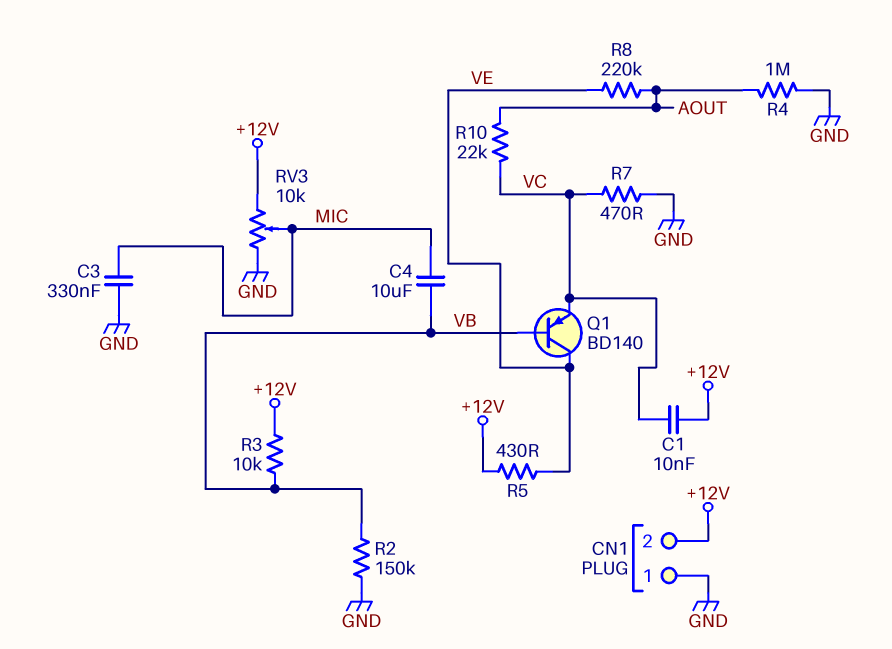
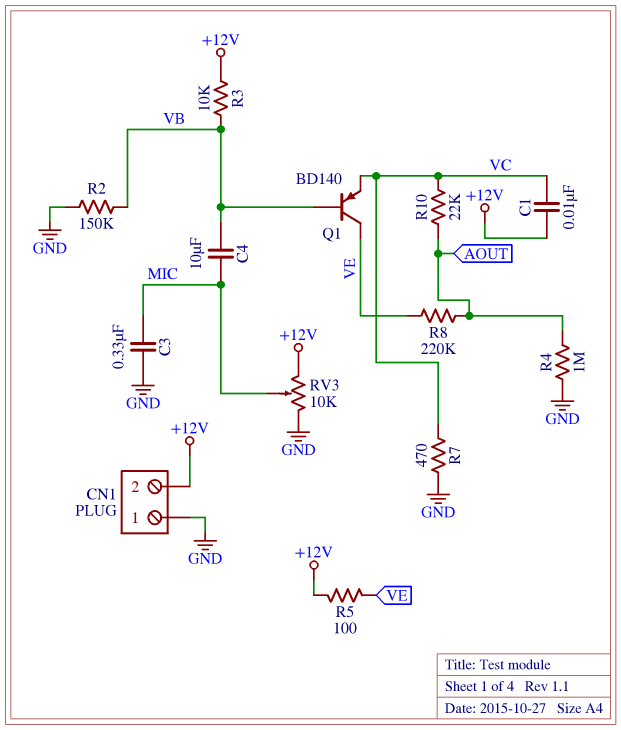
R5: 430 (+12V, VE) -> 100 (+12V, VE)

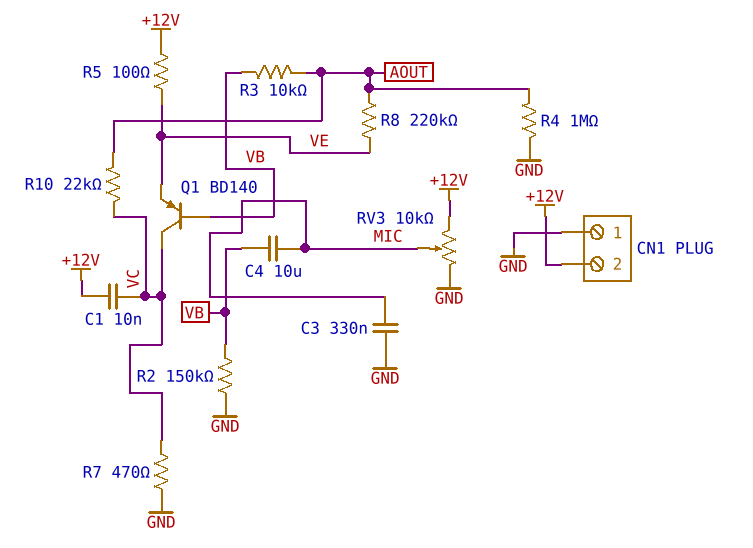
Q1: PNP BD140 (B VB, C VE, E VC) -> PNP BD140 (B VB, C VC, E VE)
R3: 10k (+12V, VB) -> 10k (AOUT, VB)

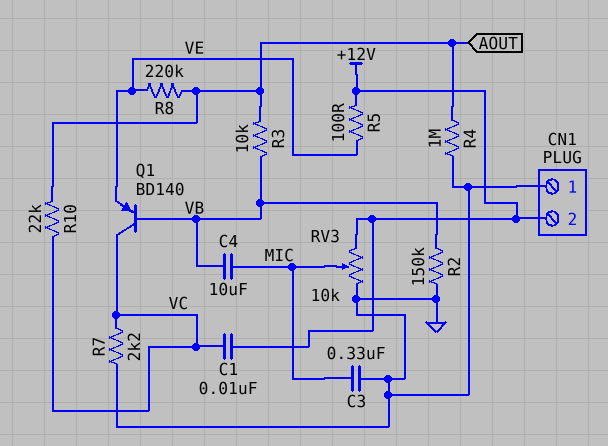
R7: 470 (GND, VC) -> 2.2k (GND, VC)

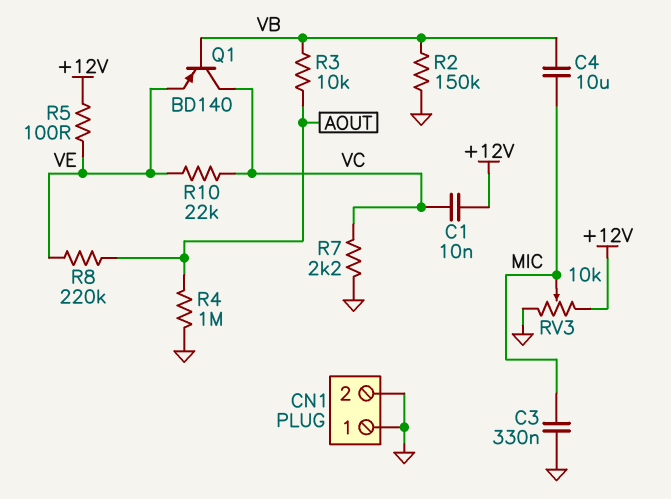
CN1 pin 2: +12V -> GND
R10: 22k (AOUT, VC) -> 22k (VC, VE)

